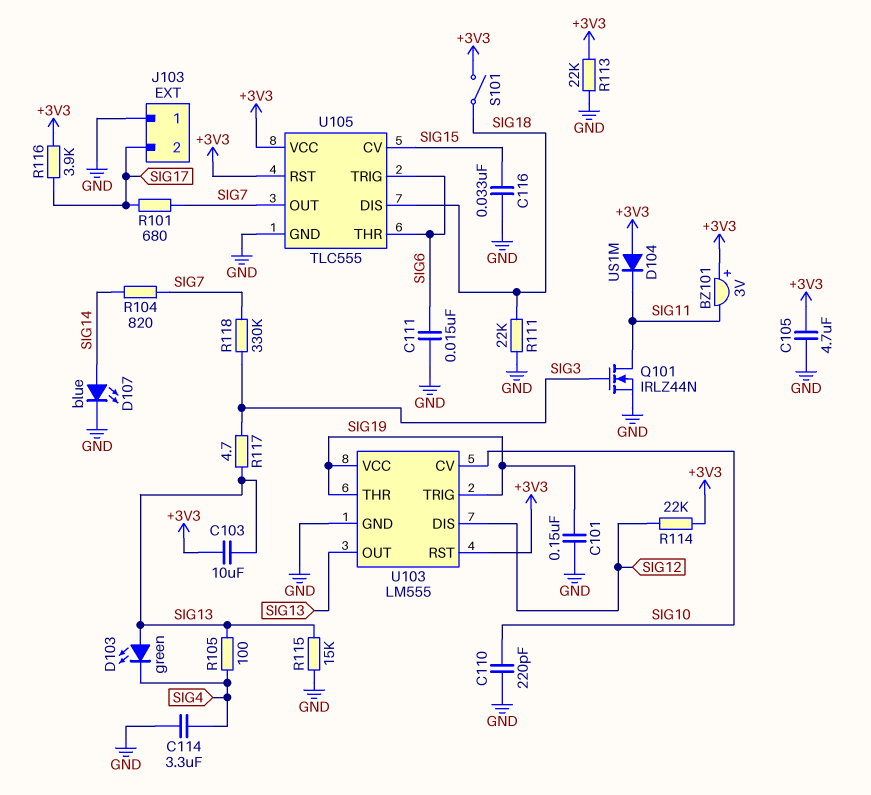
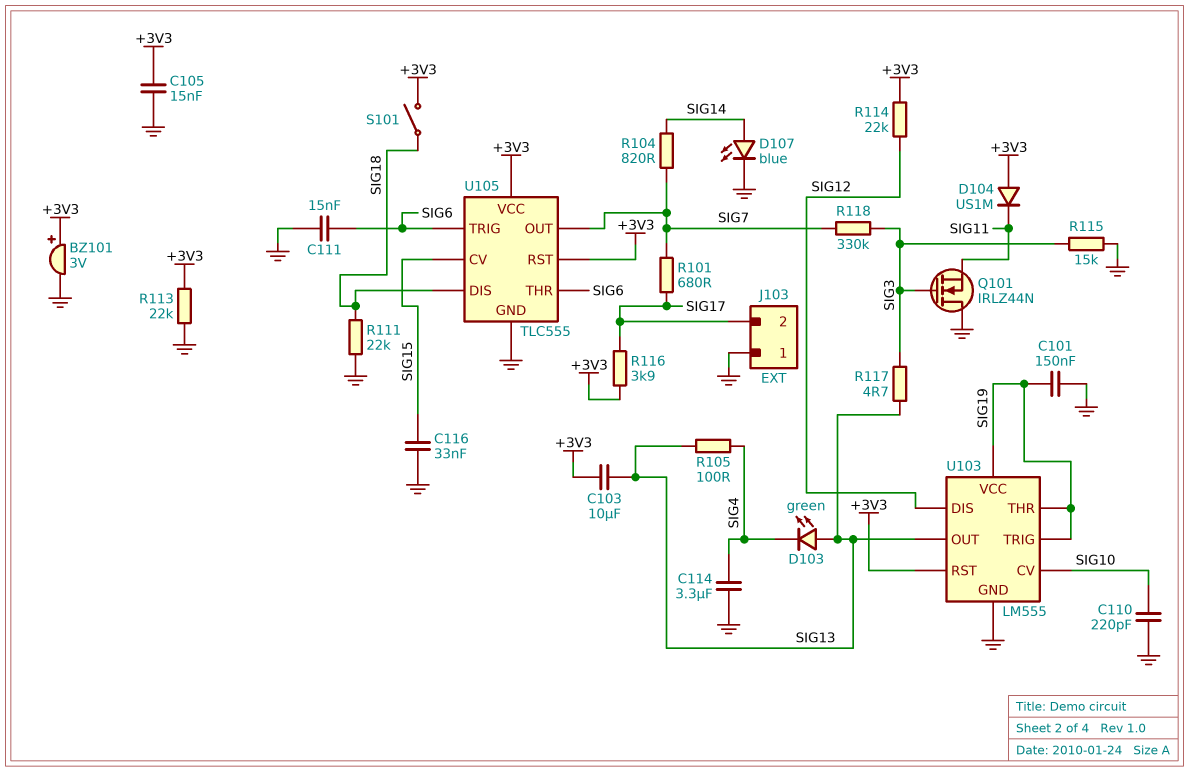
BZ101: buzzer 3V (plus +3V3, minus SIG11) -> buzzer 3V (plus +3V3, minus GND)
C105: 4.7uF (+3V3, GND) -> 15nF (+3V3, GND)
Q101: NMOS IRLZ44N (G SIG3, D SIG11, S GND) -> NMOS IRLZ44N (G SIG3, D GND, S SIG11)
R115: 15k (GND, SIG13) -> 15k (GND, SIG3)

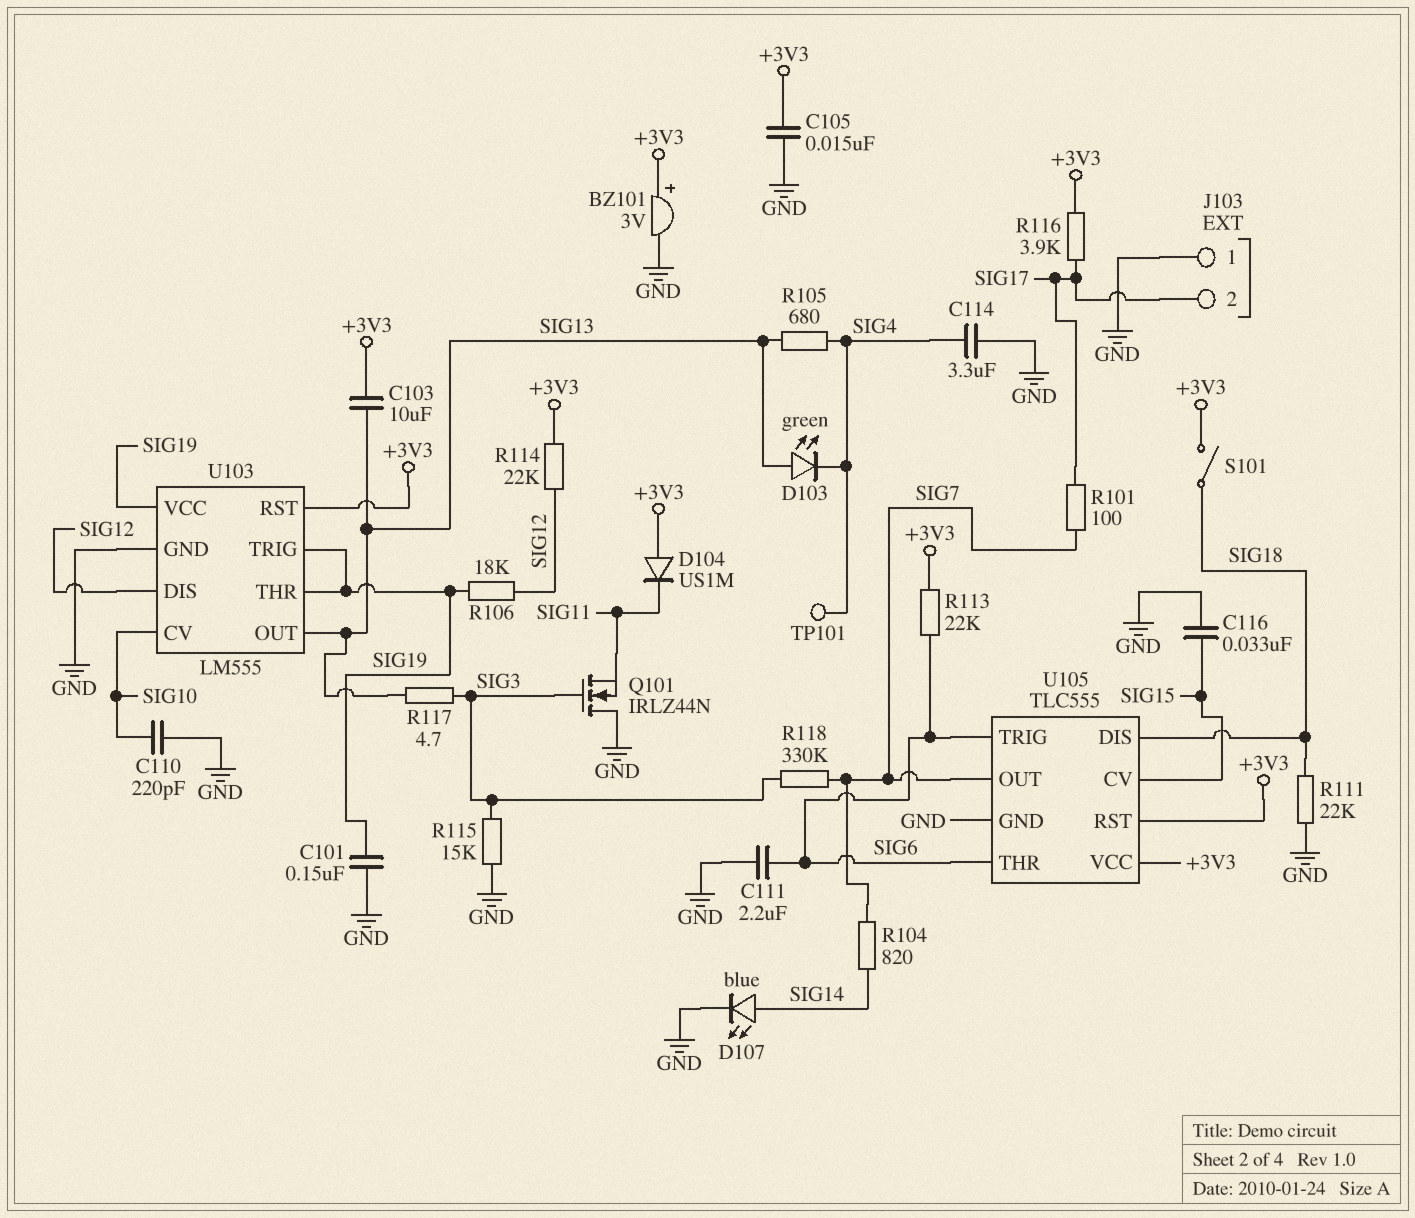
C111: 15nF (GND, SIG6) -> 2.2uF (GND, SIG6)
R101: 680 (SIG7, SIG17) -> 100 (SIG7, SIG17)
R105: 100 (SIG4, SIG13) -> 680 (SIG4, SIG13)
R106: none -> 18k (SIG12, SIG19)
R113: 22k (+3V3, GND) -> 22k (+3V3, SIG6)
TP101: none -> test point (SIG4)

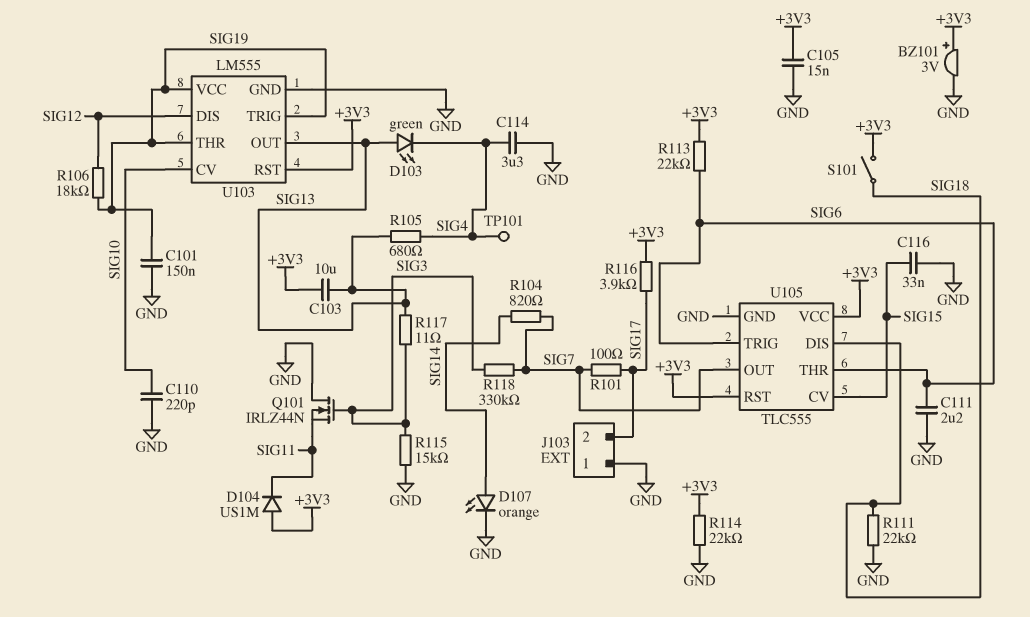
D107: LED blue (A SIG14, K GND) -> LED orange (A SIG14, K GND)
R114: 22k (+3V3, SIG12) -> 22k (+3V3, GND)
R117: 4.7 (SIG3, SIG13) -> 11 (SIG3, SIG13)

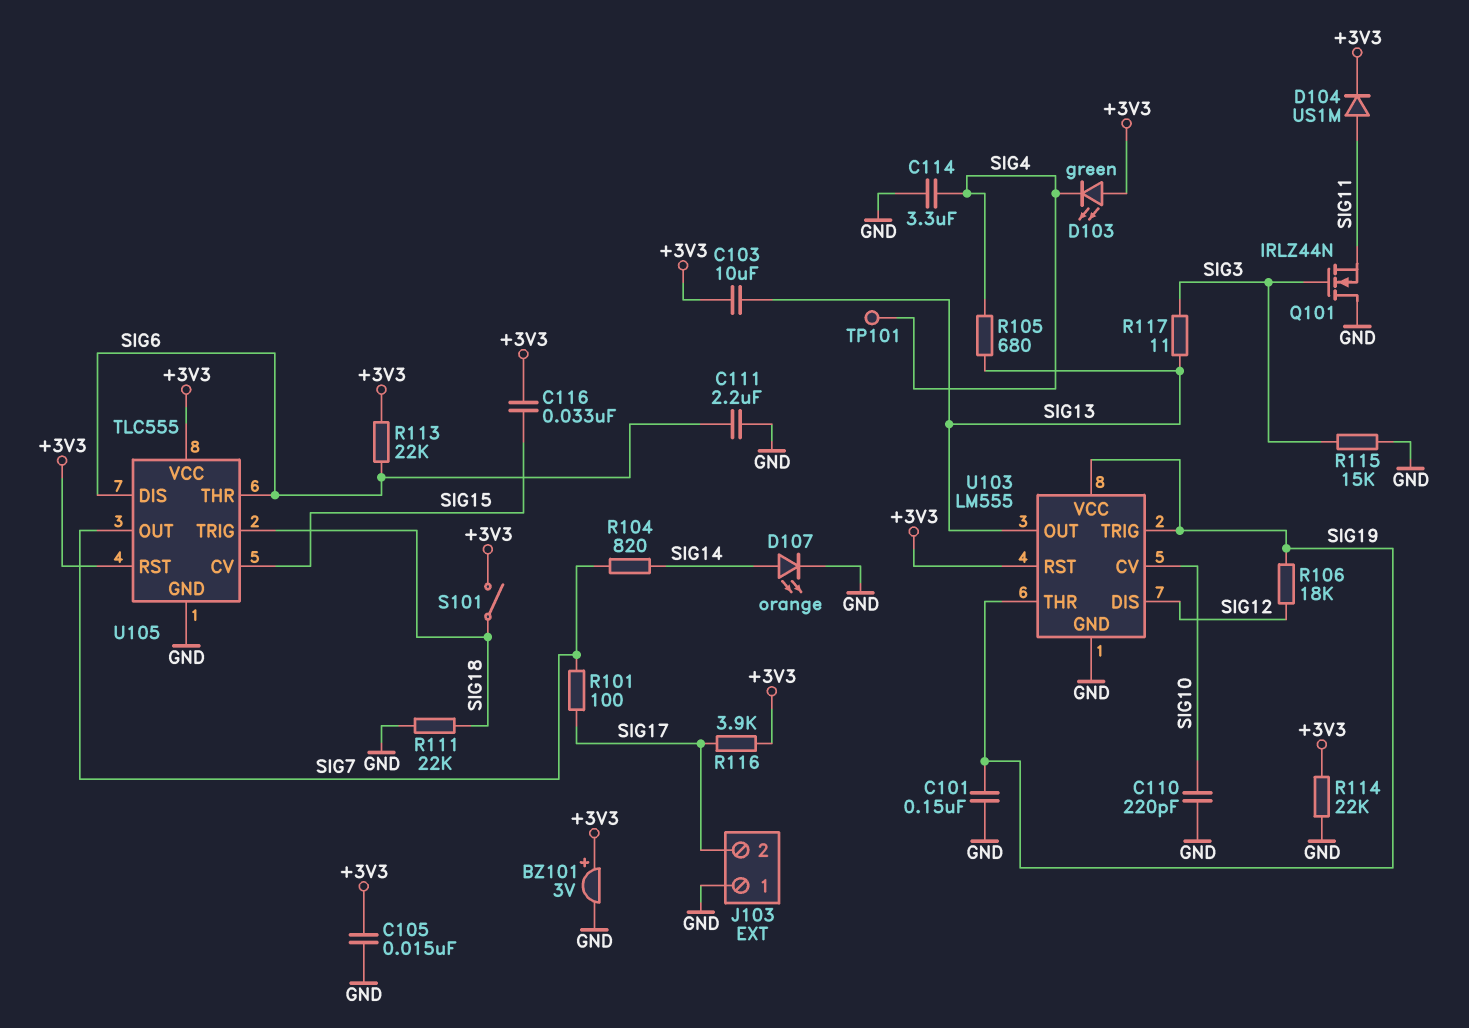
C116: 33nF (GND, SIG15) -> 33nF (+3V3, SIG15)
D103: LED green (A SIG13, K SIG4) -> LED green (A +3V3, K SIG4)
D104: diode US1M (A +3V3, K SIG11) -> diode US1M (A SIG11, K +3V3)
R118: 330k (SIG3, SIG7) -> none
U105 pin DIS: SIG18 -> SIG6
U105 pin TRIG: SIG6 -> SIG18

